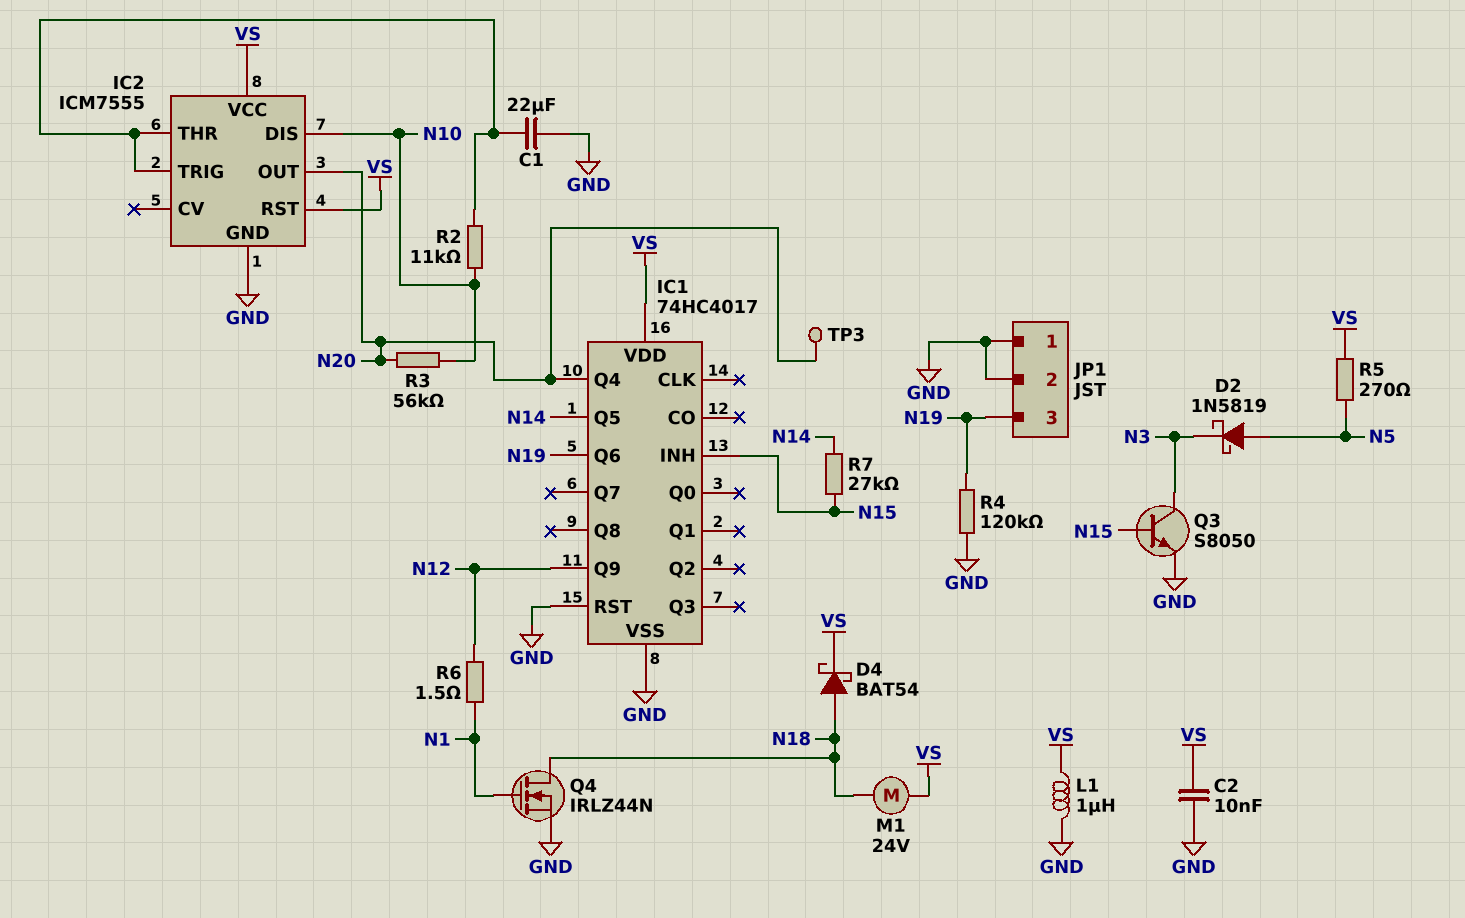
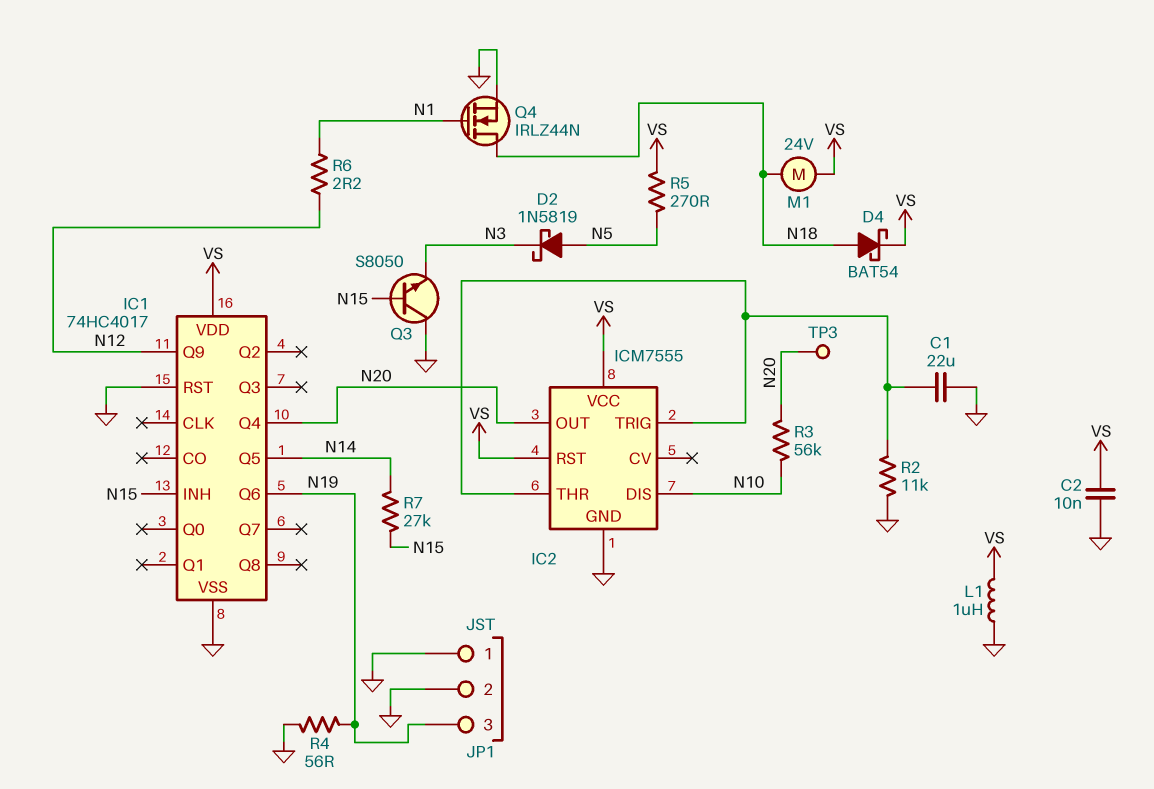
Q3: NPN S8050 (B N15, C N3, E GND) -> NPN S8050 (B N15, C GND, E N3)
R2: 11k (IC2/THR, N10) -> 11k (GND, IC2/THR)
R4: 120k (GND, N19) -> 56 (GND, N19)
R6: 1.5 (N1, N12) -> 2.2 (N1, N12)

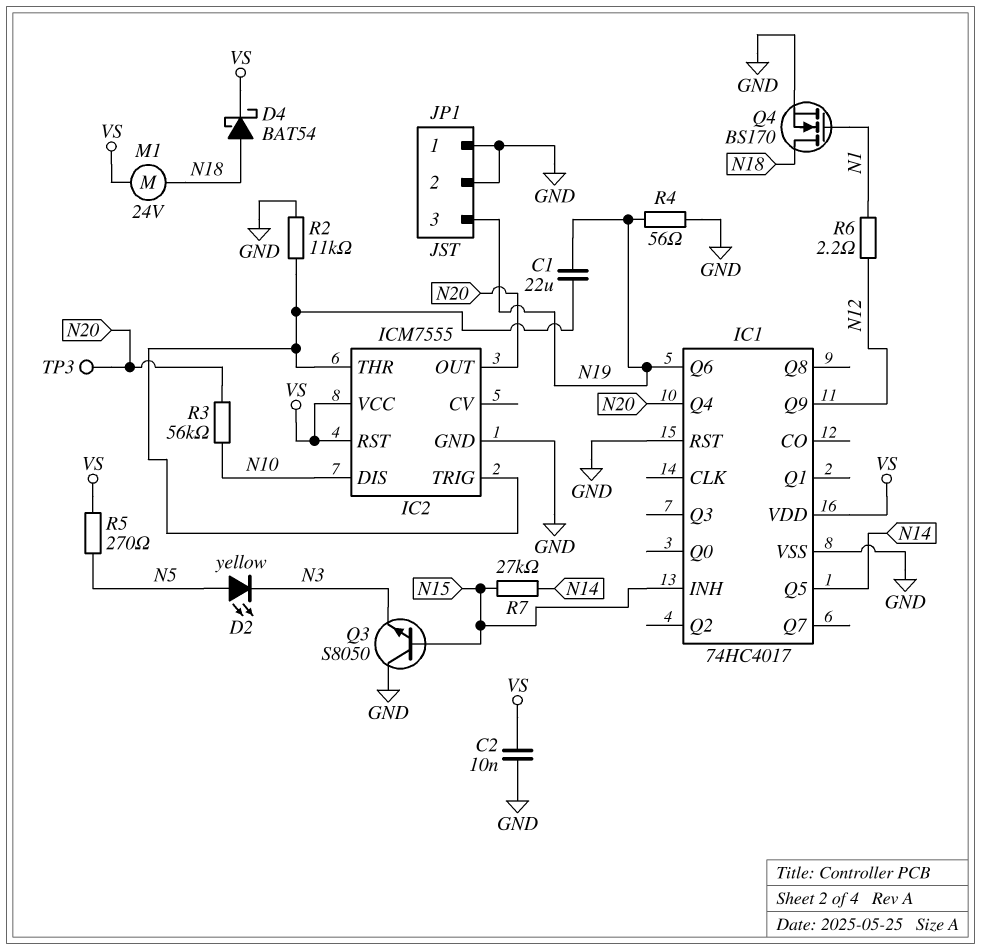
C1: 22uF (GND, IC2/THR) -> 22uF (IC2/THR, N19)
D2: schottky 1N5819 (A N5, K N3) -> LED yellow (A N5, K N3)
L1: 1uH (GND, VS) -> none
Q4: NMOS IRLZ44N (G N1, D N18, S GND) -> NMOS BS170 (G N1, D N18, S GND)

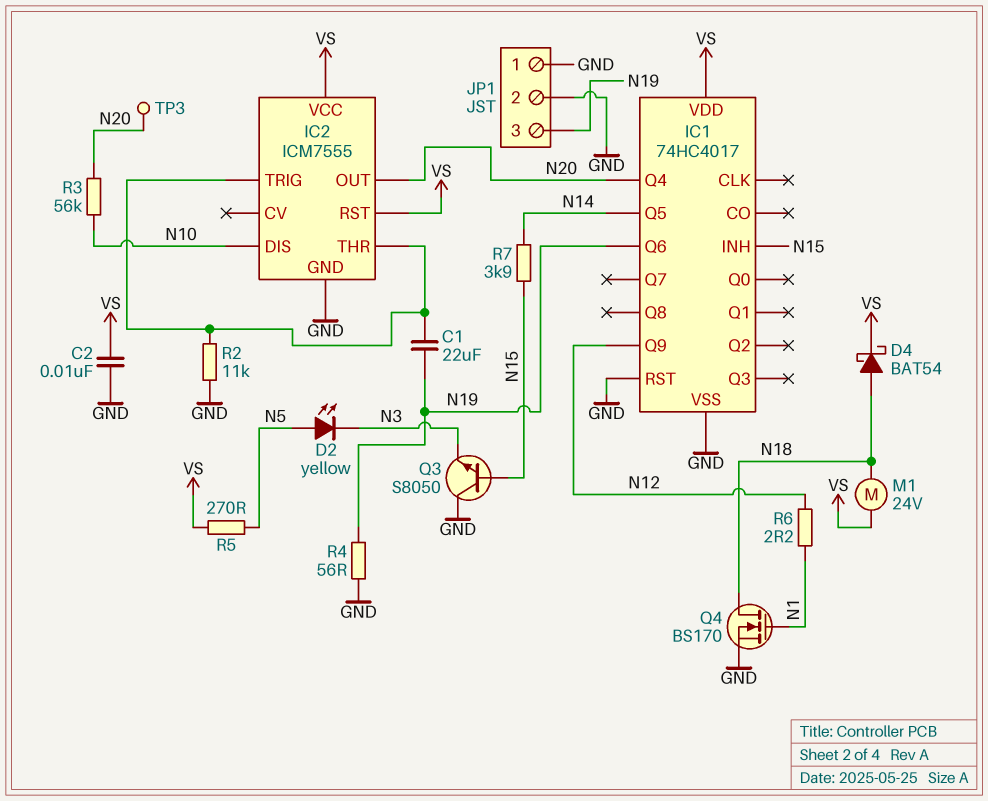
R7: 27k (N14, N15) -> 3.9k (N14, N15)

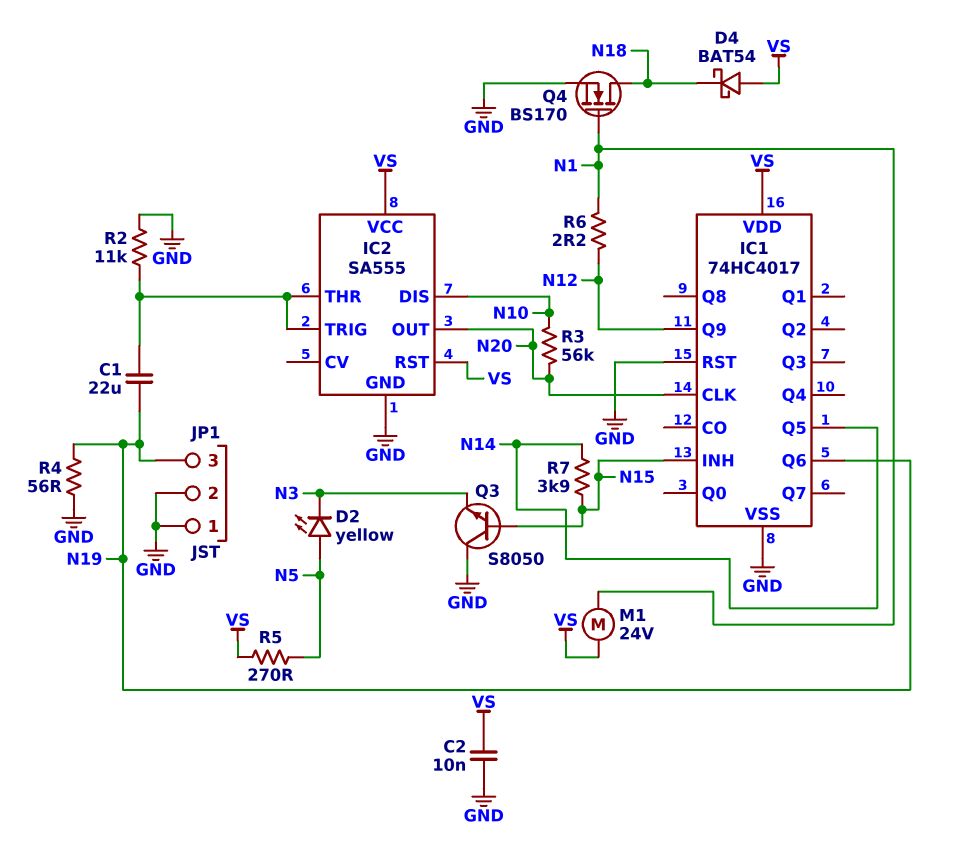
D4: schottky BAT54 (A N18, K VS) -> schottky BAT54 (A VS, K N18)
IC1 pin CLK: none -> N20
IC1 pin Q4: N20 -> none
IC2: ICM7555 -> SA555
M1: motor 24V (N18, VS) -> motor 24V (N1, VS)
TP3: test point (N20) -> none

